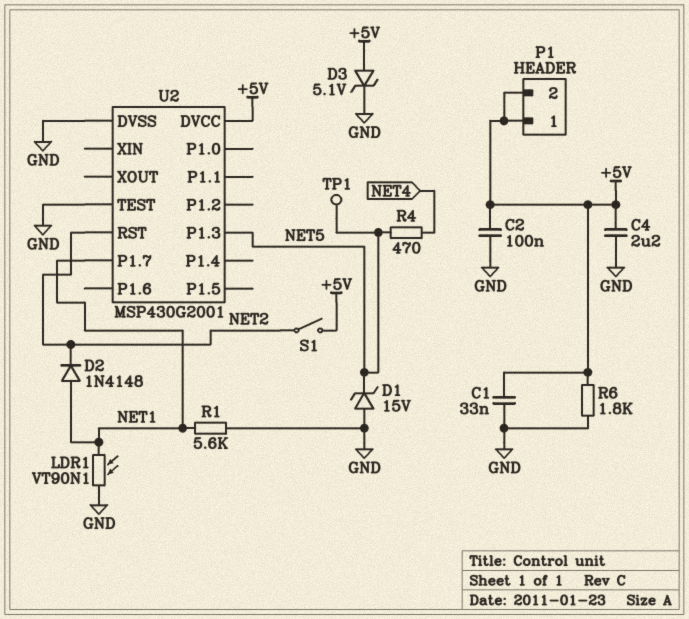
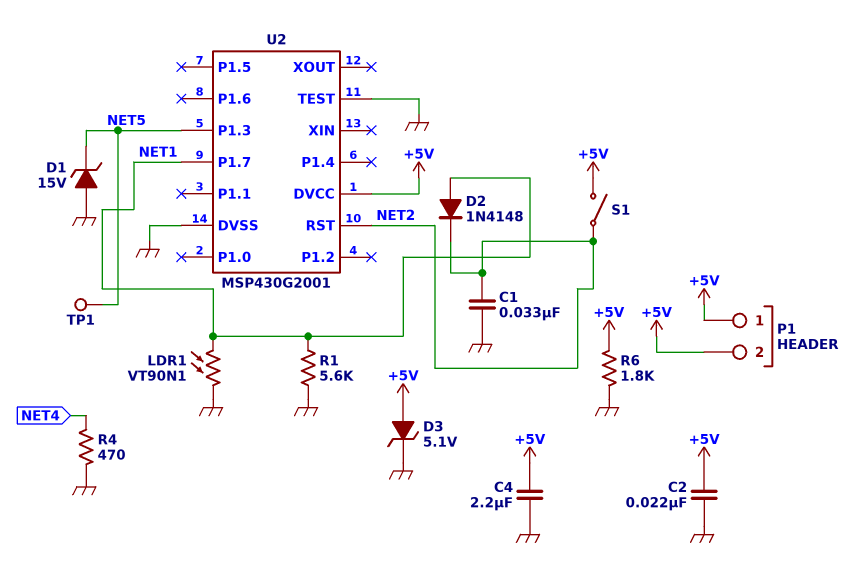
C1: 33nF (+5V, GND) -> 33nF (GND, NET2)
C2: 100nF (+5V, GND) -> 22nF (+5V, GND)
R4: 470 (NET4, NET5) -> 470 (GND, NET4)

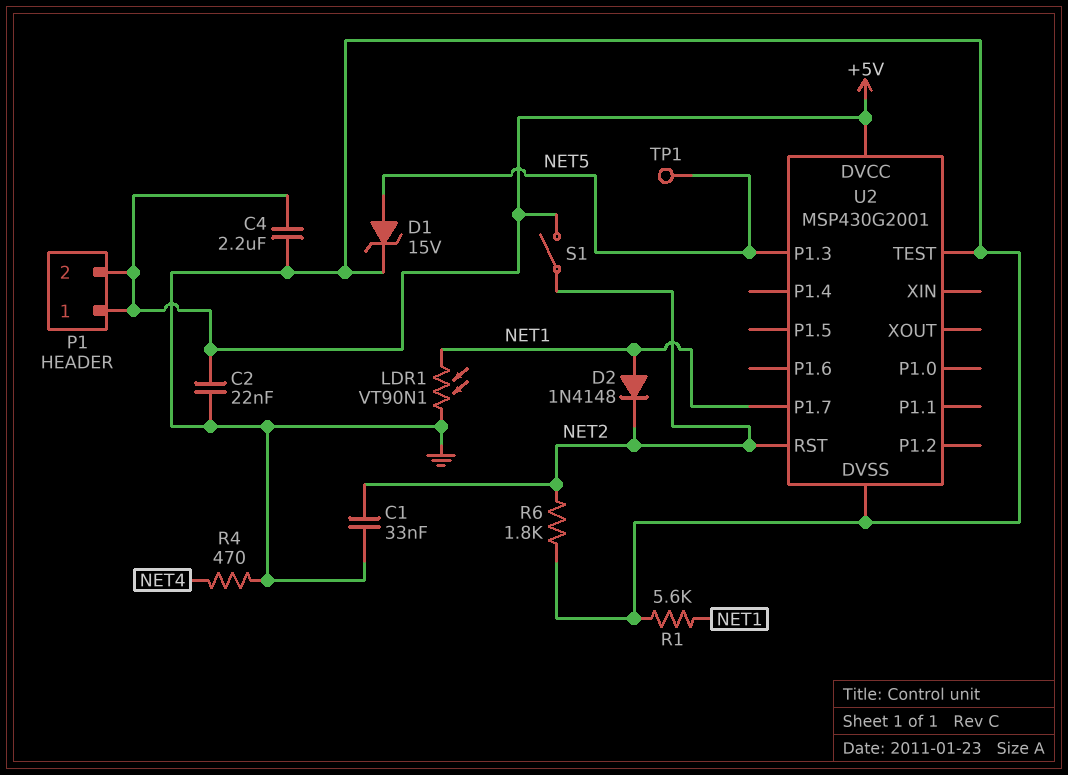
D1: zener 15V (A GND, K NET5) -> zener 15V (A NET5, K GND)
D3: zener 5.1V (A +5V, K GND) -> none
R6: 1.8k (+5V, GND) -> 1.8k (GND, NET2)

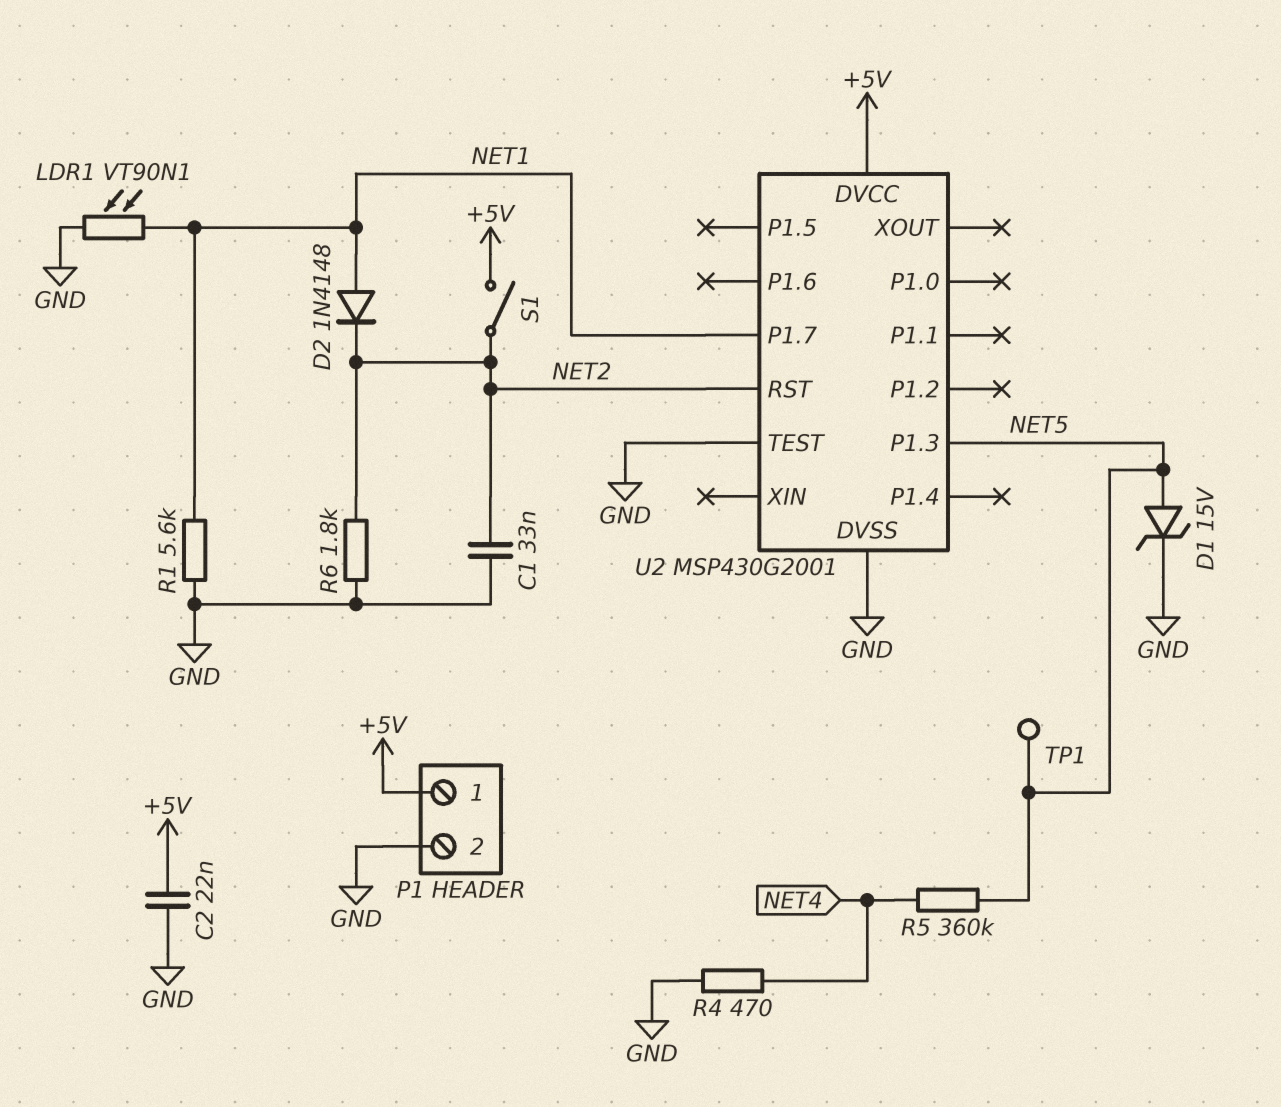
C4: 2.2uF (+5V, GND) -> none
P1 pin 2: +5V -> GND
R5: none -> 360k (NET4, NET5)

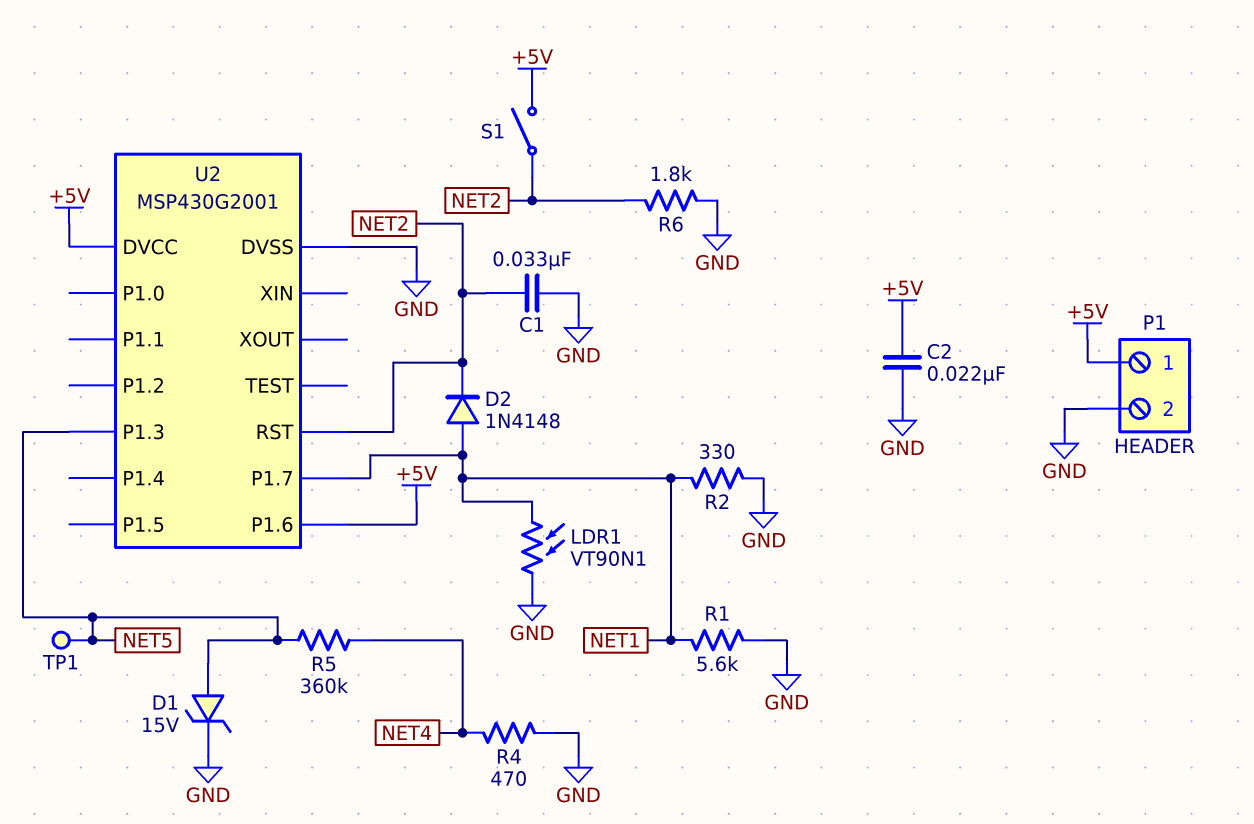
R2: none -> 330 (GND, NET1)
U2 pin P1.6: none -> +5V
U2 pin TEST: GND -> none

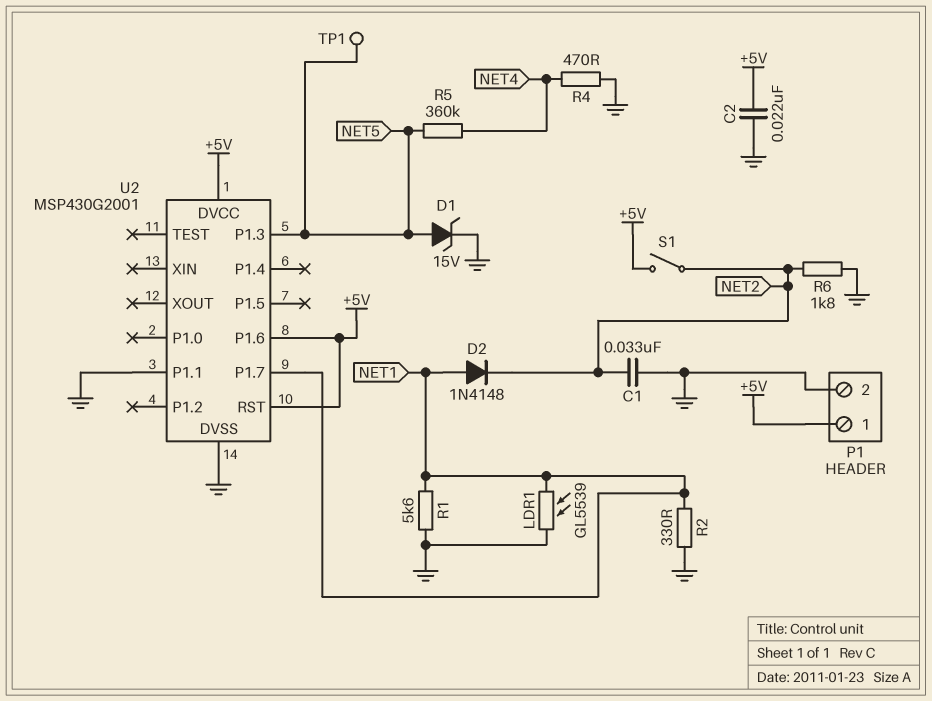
LDR1: VT90N1 (GND, NET1) -> GL5539 (GND, NET1)
U2 pin P1.1: none -> GND
U2 pin RST: NET2 -> +5V

